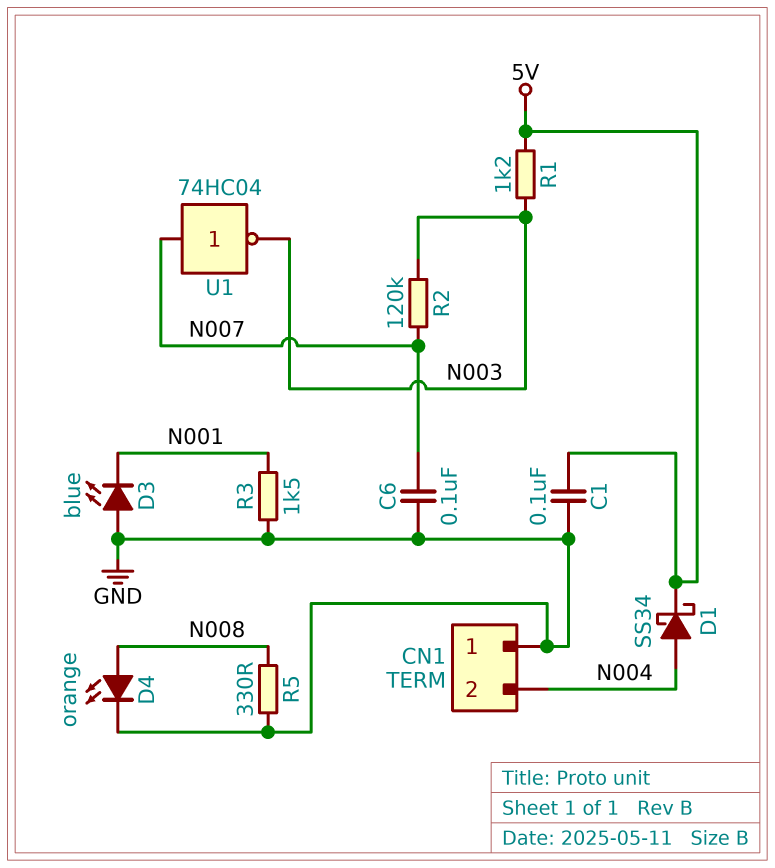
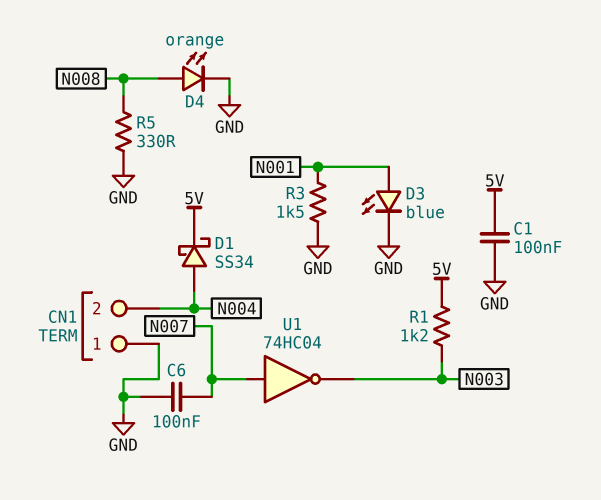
D3: LED blue (A GND, K N001) -> LED blue (A N001, K GND)
R2: 120k (N003, N007) -> none

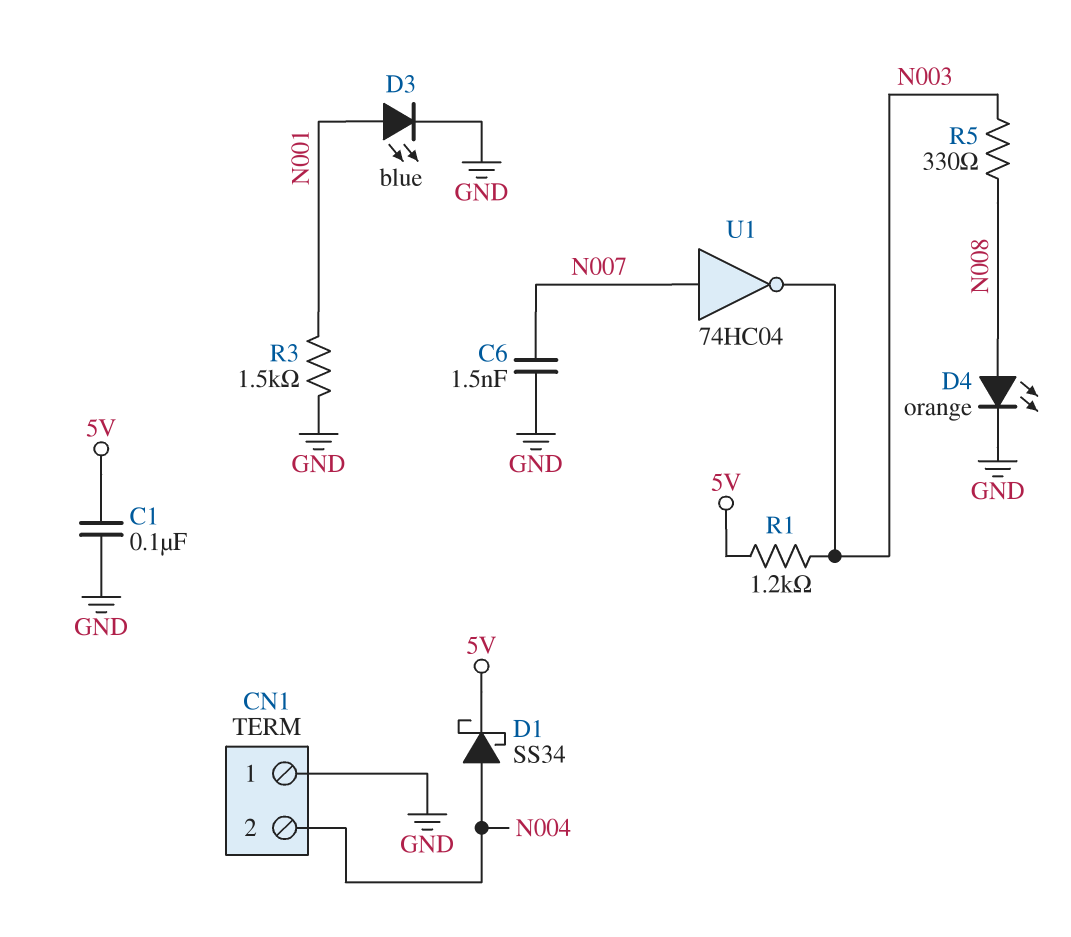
C6: 100nF (GND, N007) -> 1.5nF (GND, N007)
R5: 330 (GND, N008) -> 330 (N003, N008)

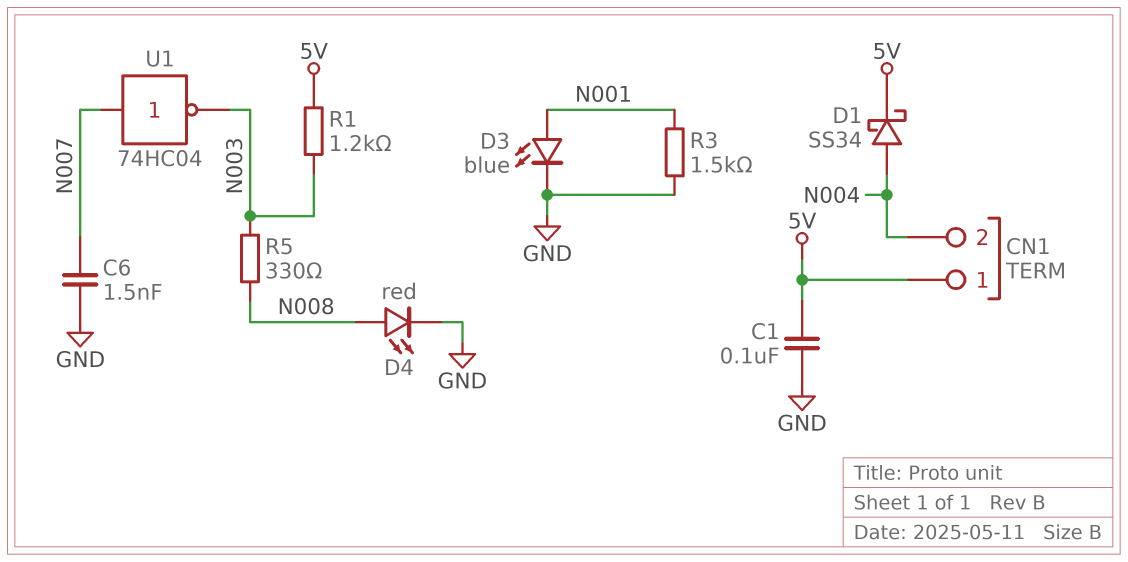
CN1 pin 1: GND -> 5V
D4: LED orange (A N008, K GND) -> LED red (A N008, K GND)

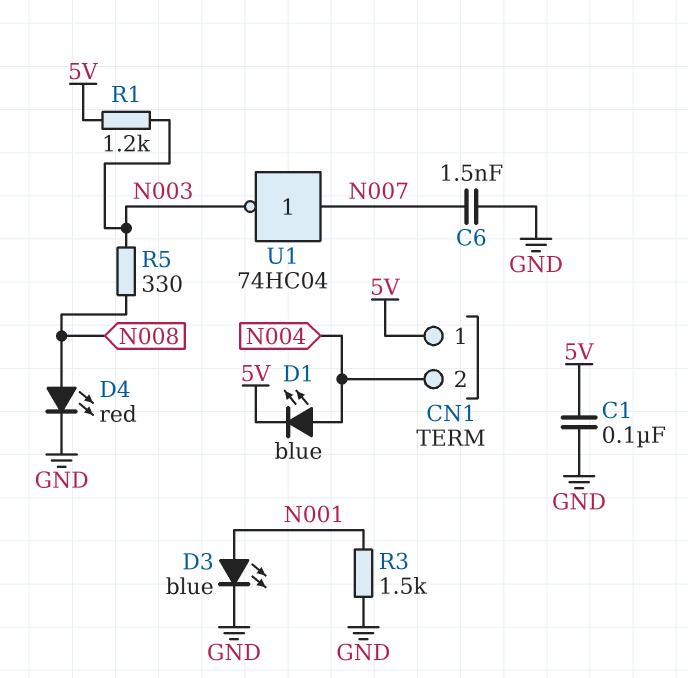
D1: schottky SS34 (A N004, K 5V) -> LED blue (A N004, K 5V)

